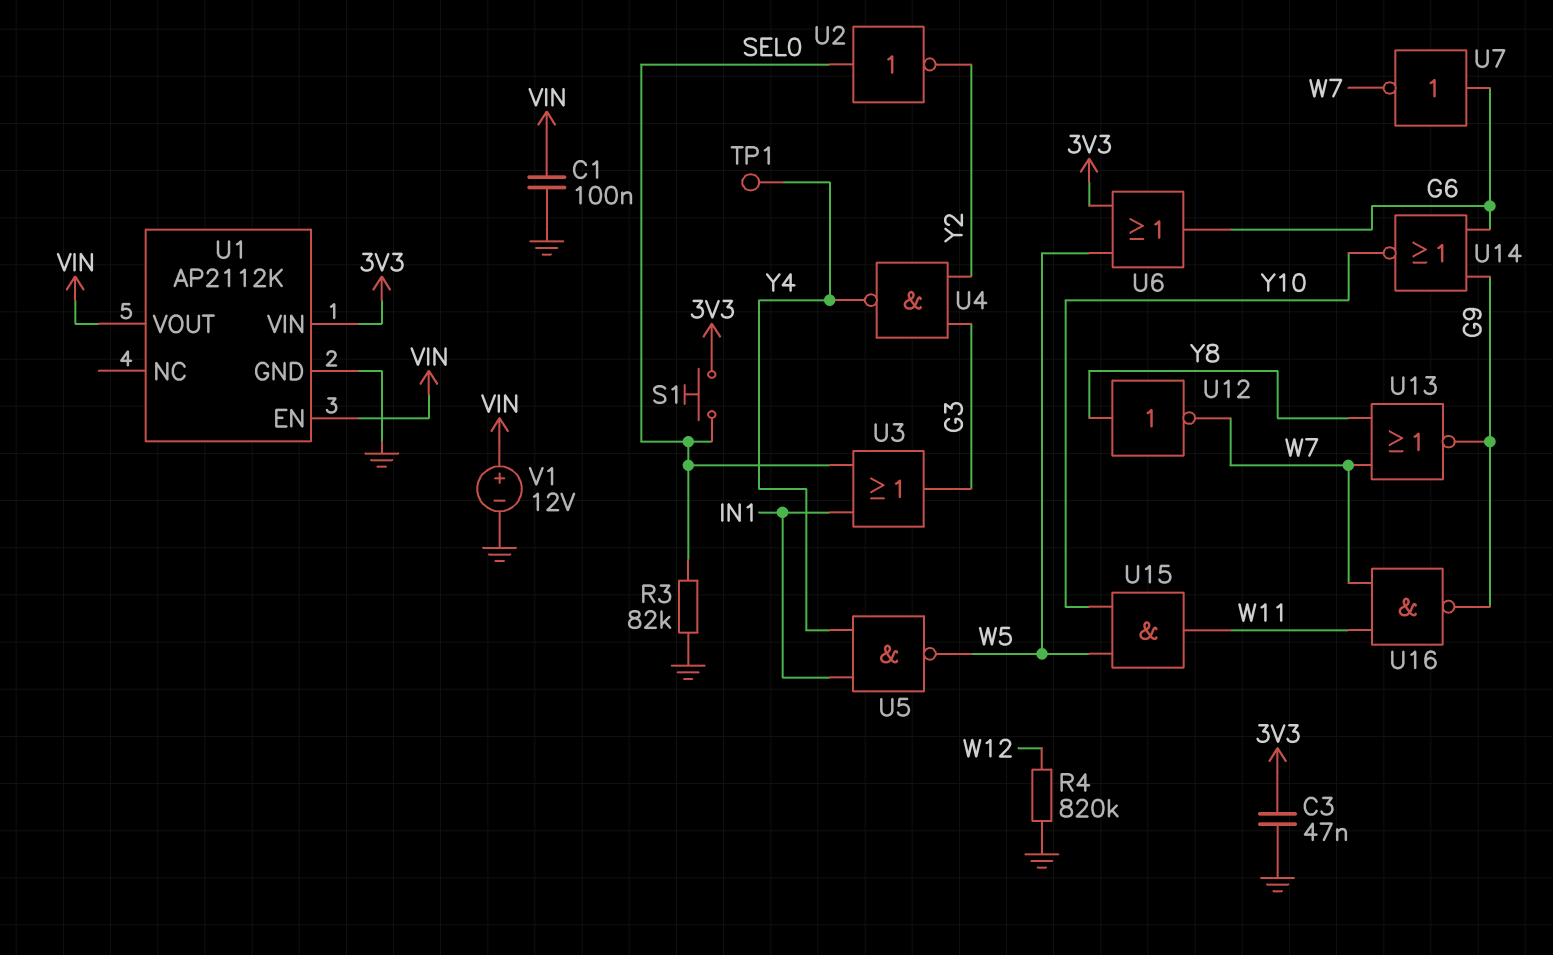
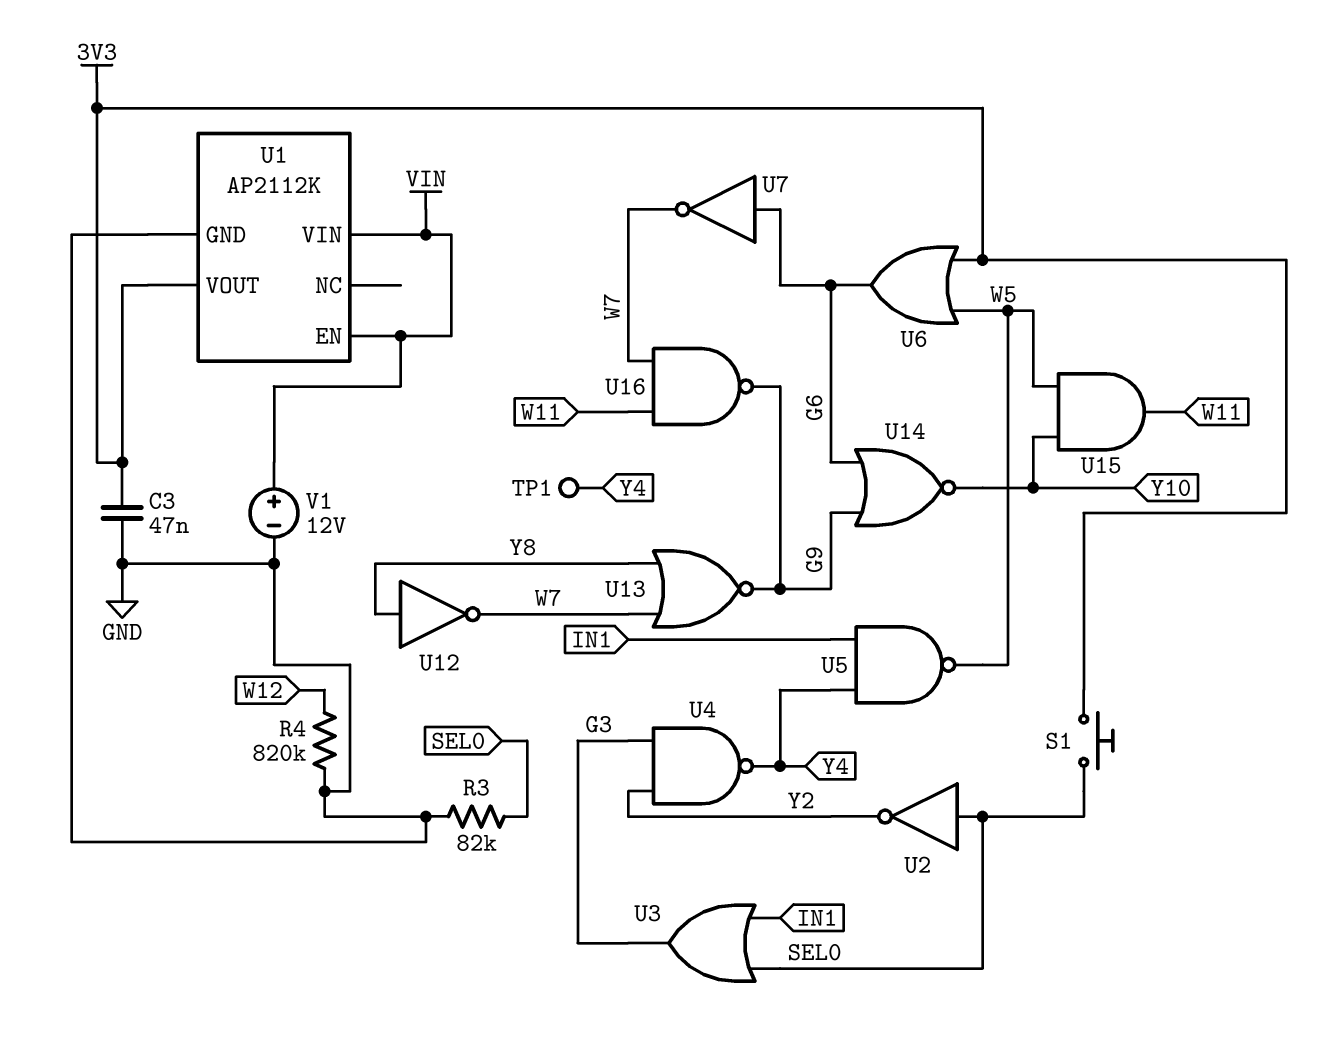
C1: 100nF (GND, VIN) -> none
U1 pin VIN: 3V3 -> VIN
U1 pin VOUT: VIN -> 3V3

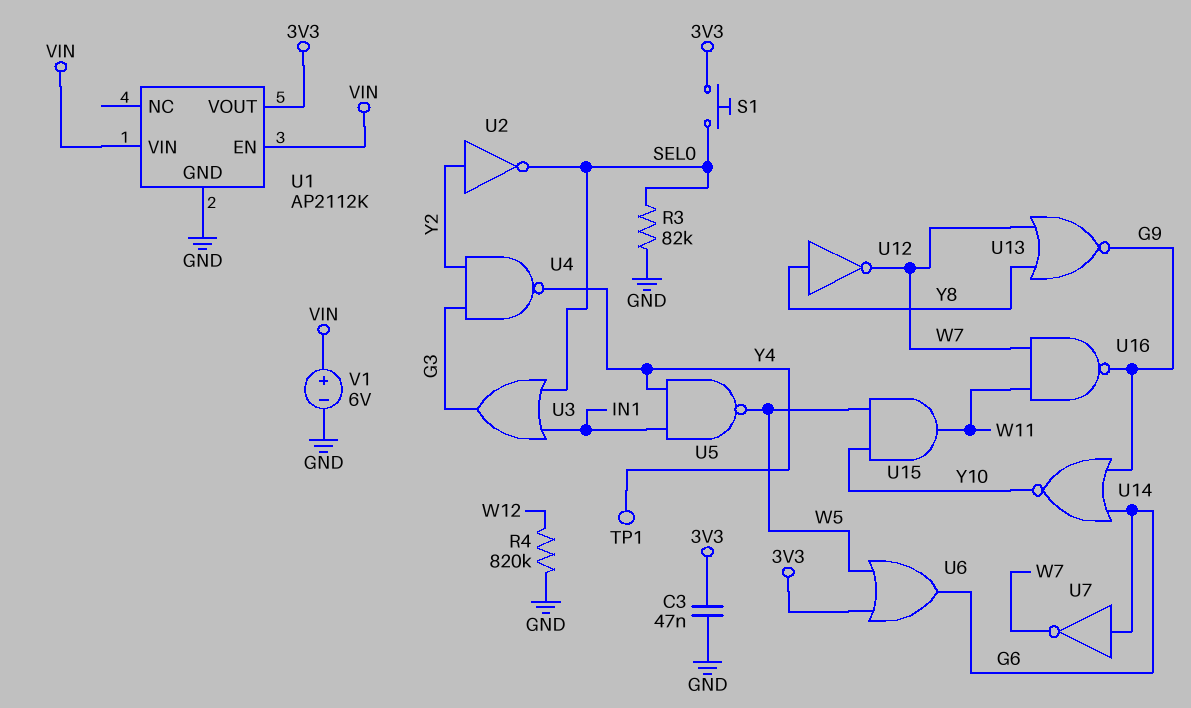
U2: NOT (in SEL0, out Y2) -> NOT (in Y2, out SEL0)
V1: 12V (plus VIN, minus GND) -> 6V (plus VIN, minus GND)

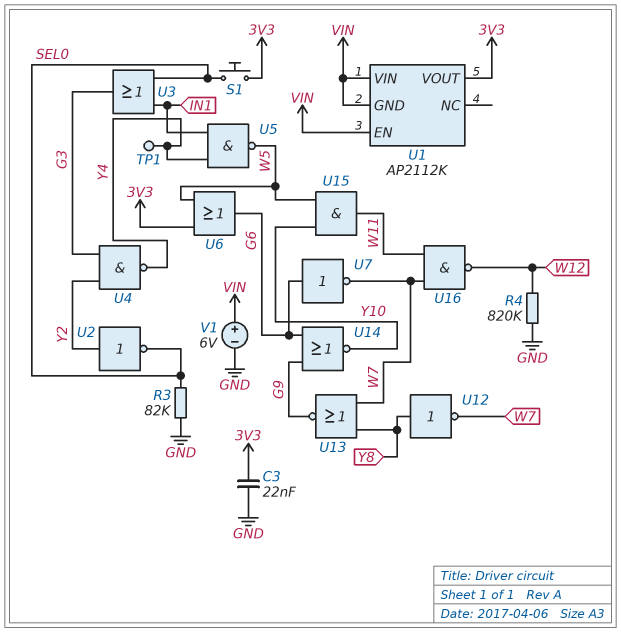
C3: 47nF (3V3, GND) -> 22nF (3V3, GND)
U1 pin GND: GND -> VIN
U16: NAND (in W7, in W11, out G9) -> NAND (in W7, in W11, out W12)

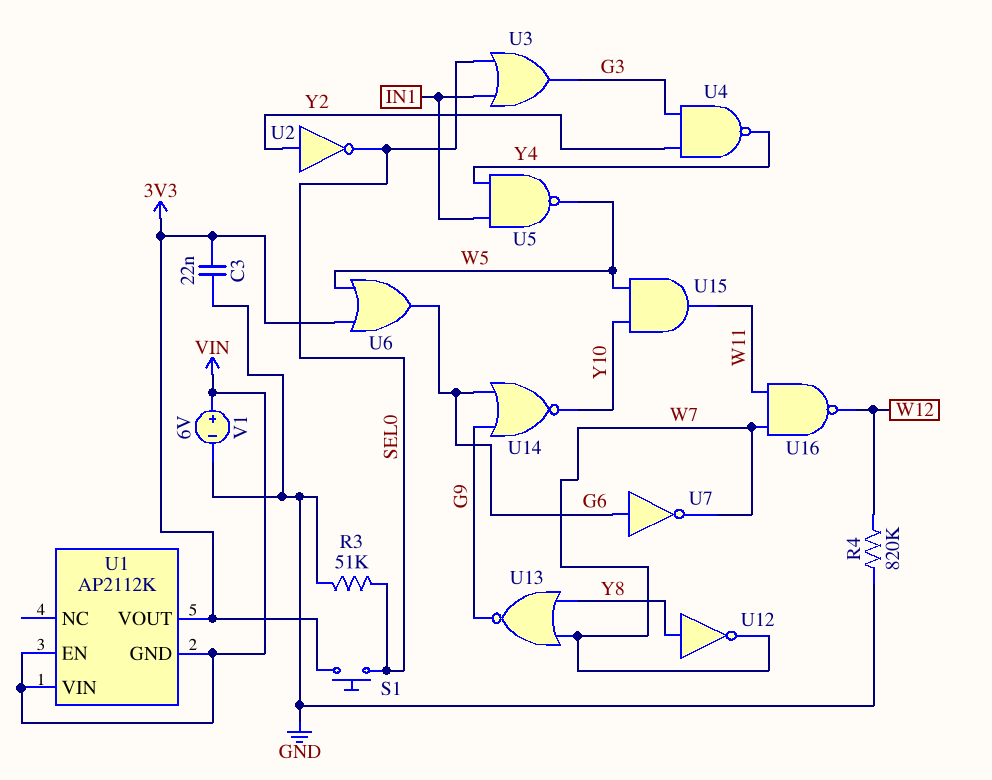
R3: 82k (GND, SEL0) -> 51k (GND, SEL0)
TP1: test point (Y4) -> none

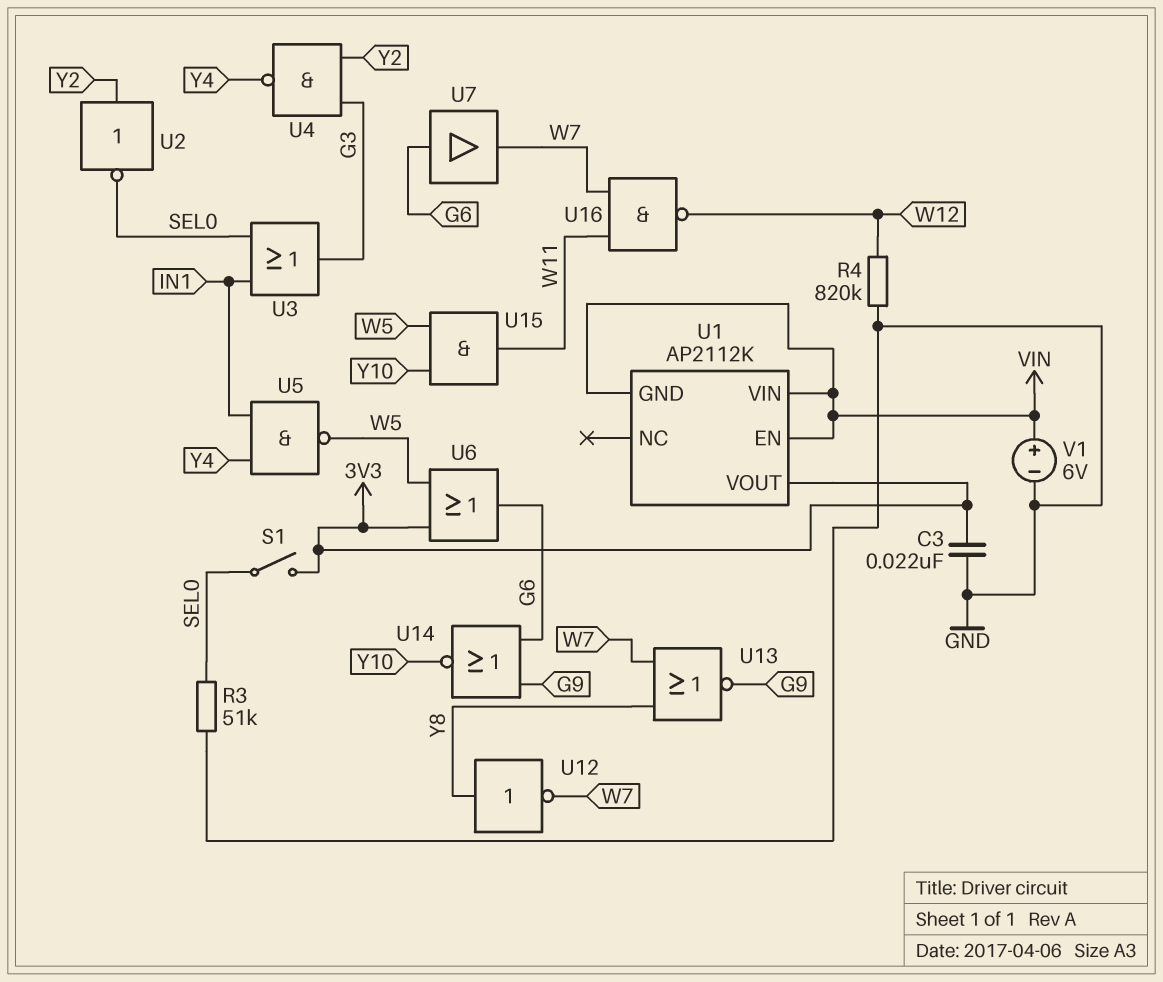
S1: button (3V3, SEL0) -> switch (3V3, SEL0)
U7: NOT (in G6, out W7) -> buffer (in G6, out W7)

